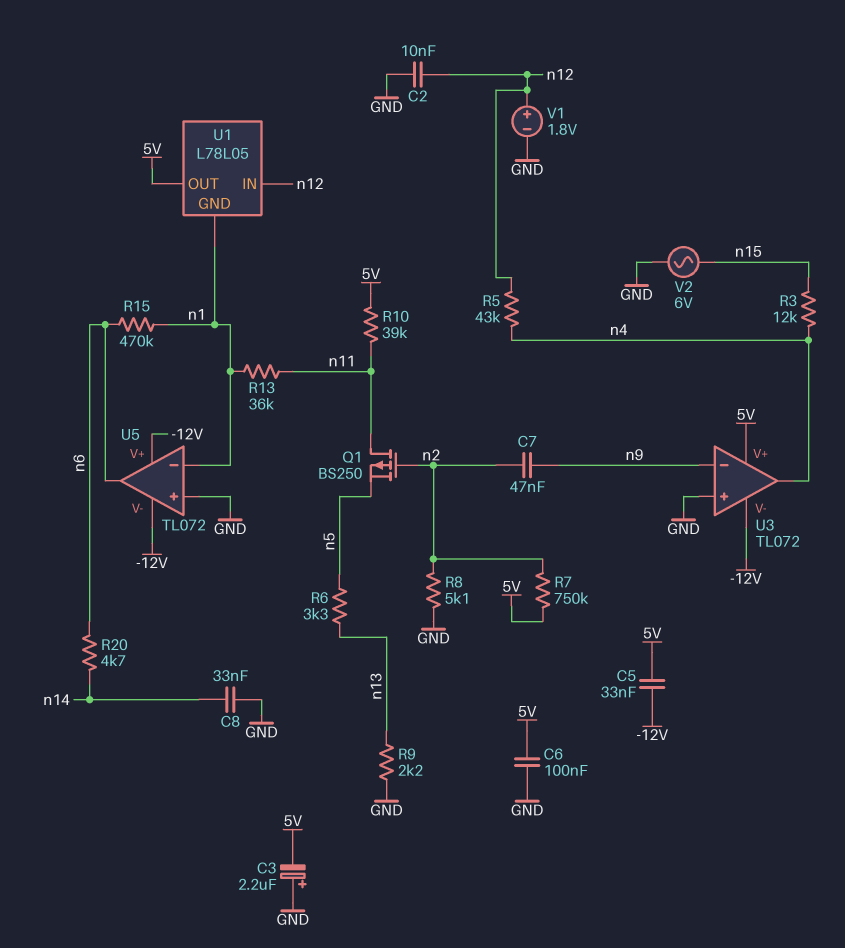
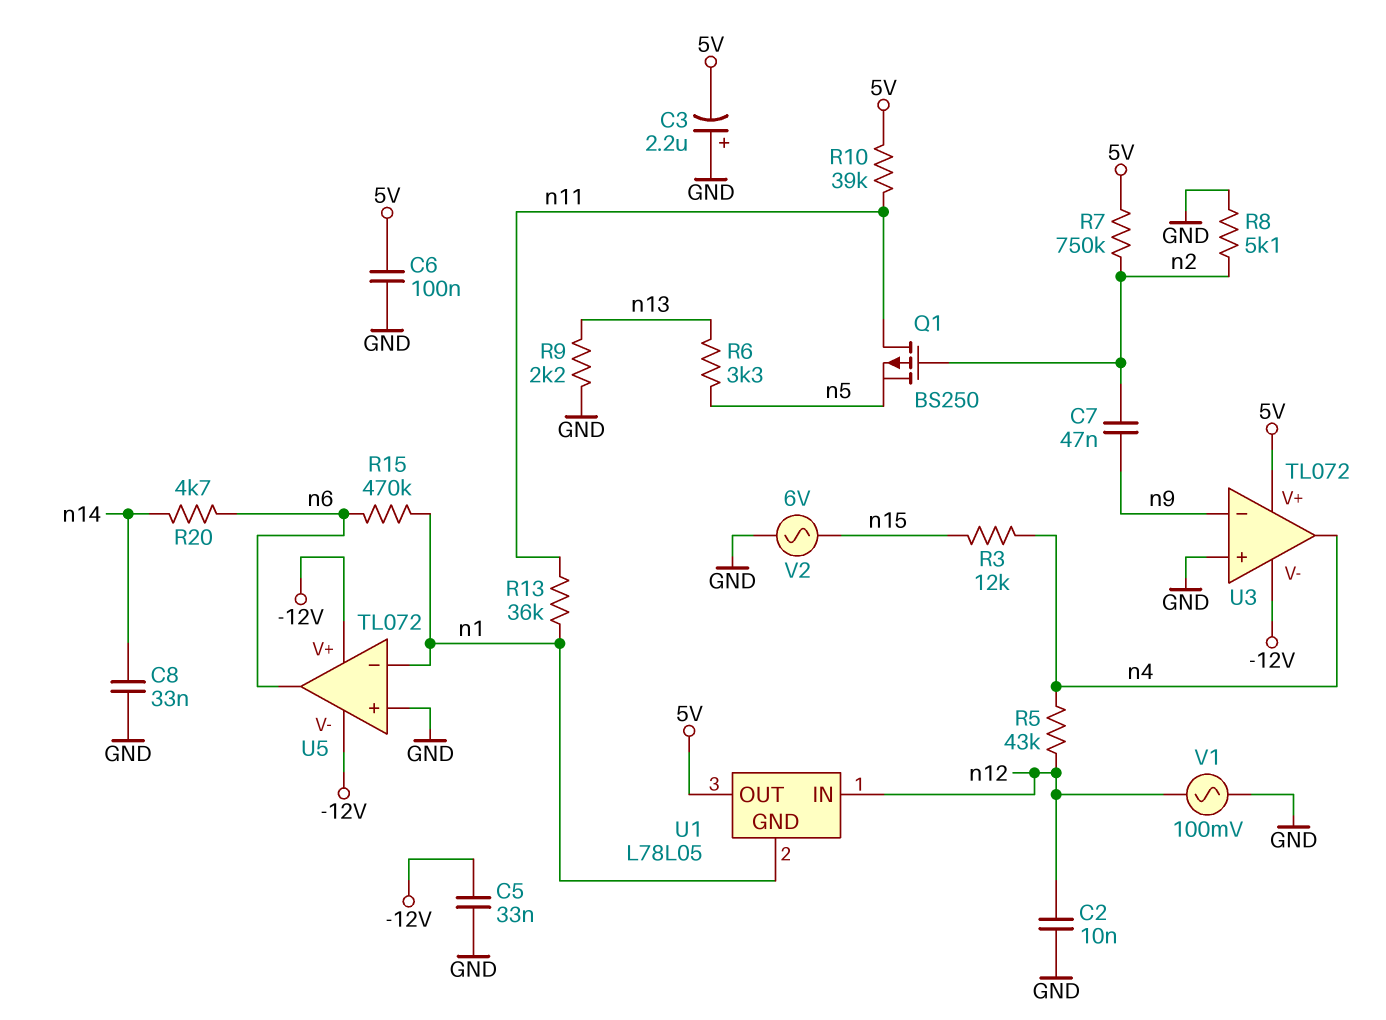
C5: 33nF (-12V, 5V) -> 33nF (-12V, GND)
V1: 1.8V (plus n12, minus GND) -> AC 100mV (GND, n12)

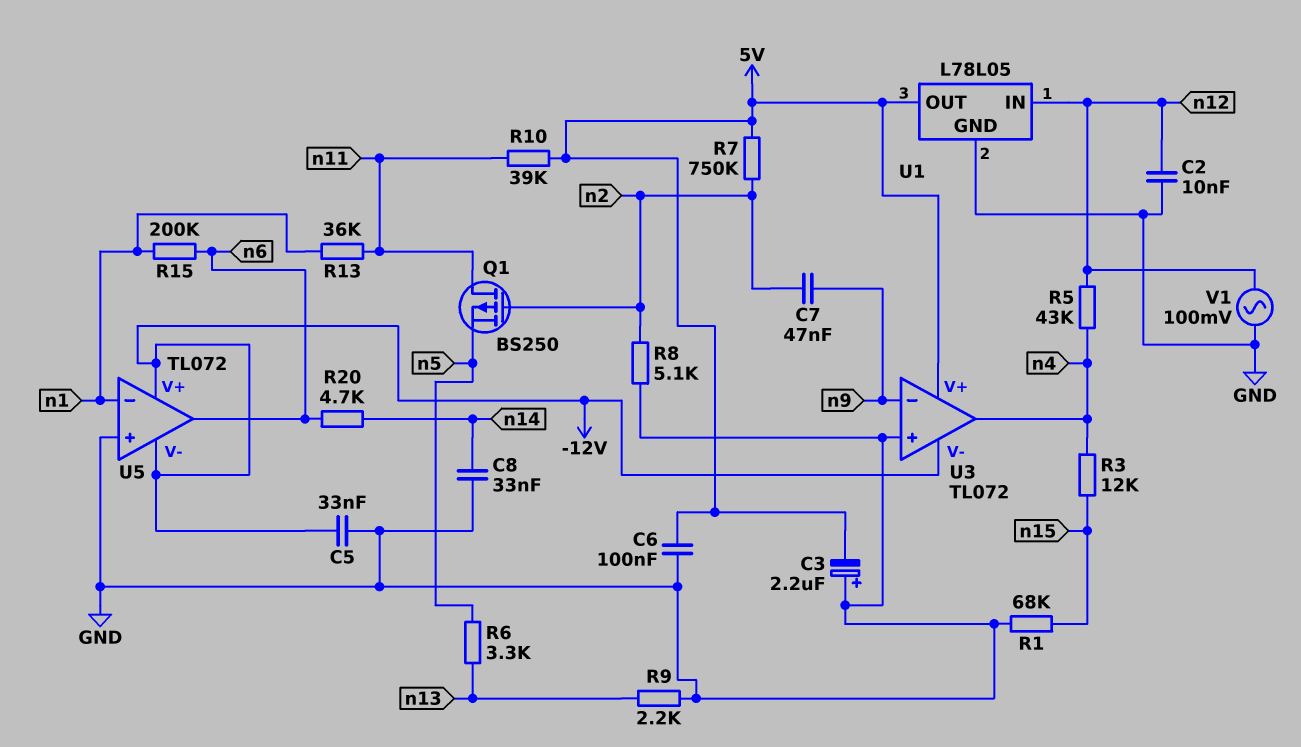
R1: none -> 68k (GND, n15)
R15: 470k (n1, n6) -> 200k (n1, n6)
U1 pin GND: n1 -> GND
V2: AC 6V (GND, n15) -> none

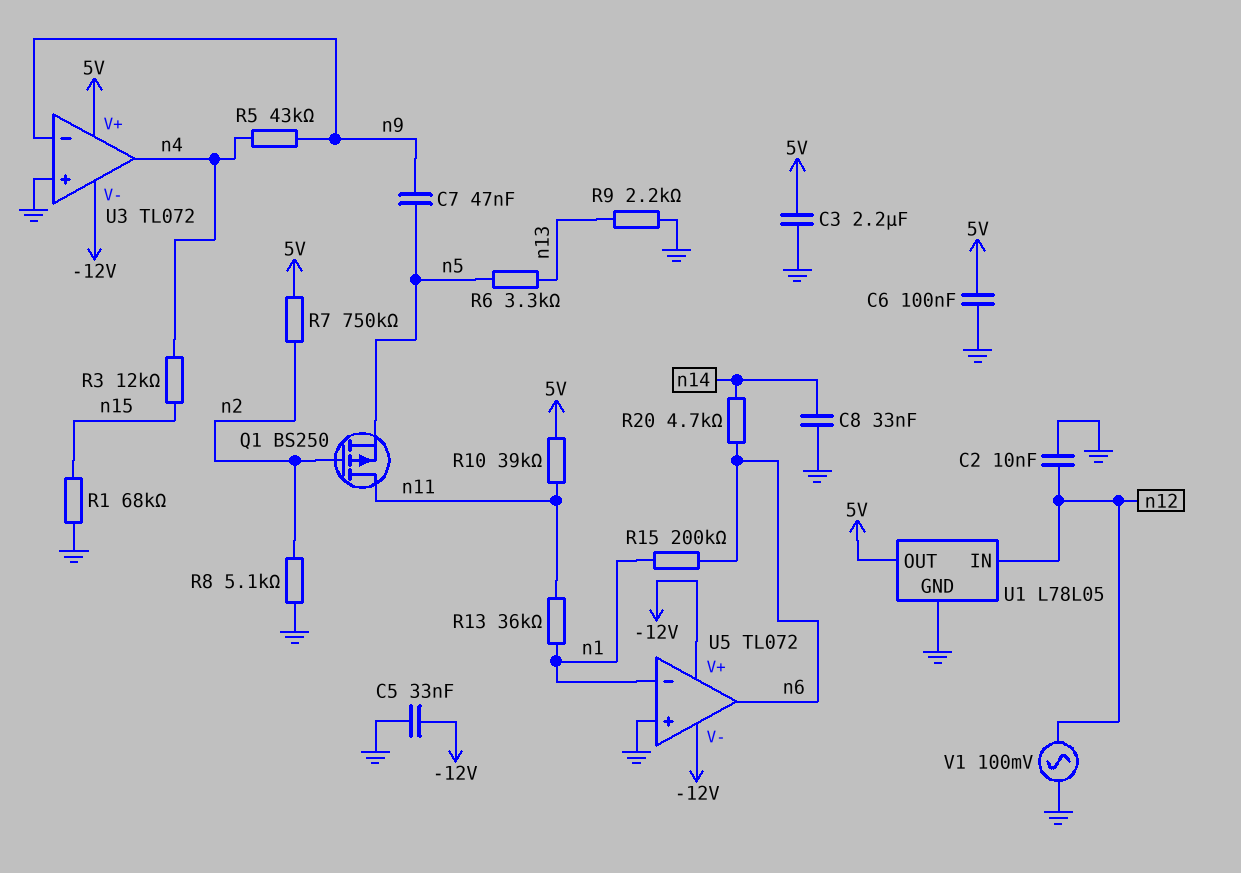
C3: 2.2uF (plus GND, minus 5V) -> 2.2uF (5V, GND)
C7: 47nF (n2, n9) -> 47nF (n5, n9)
R5: 43k (n4, n12) -> 43k (n4, n9)

